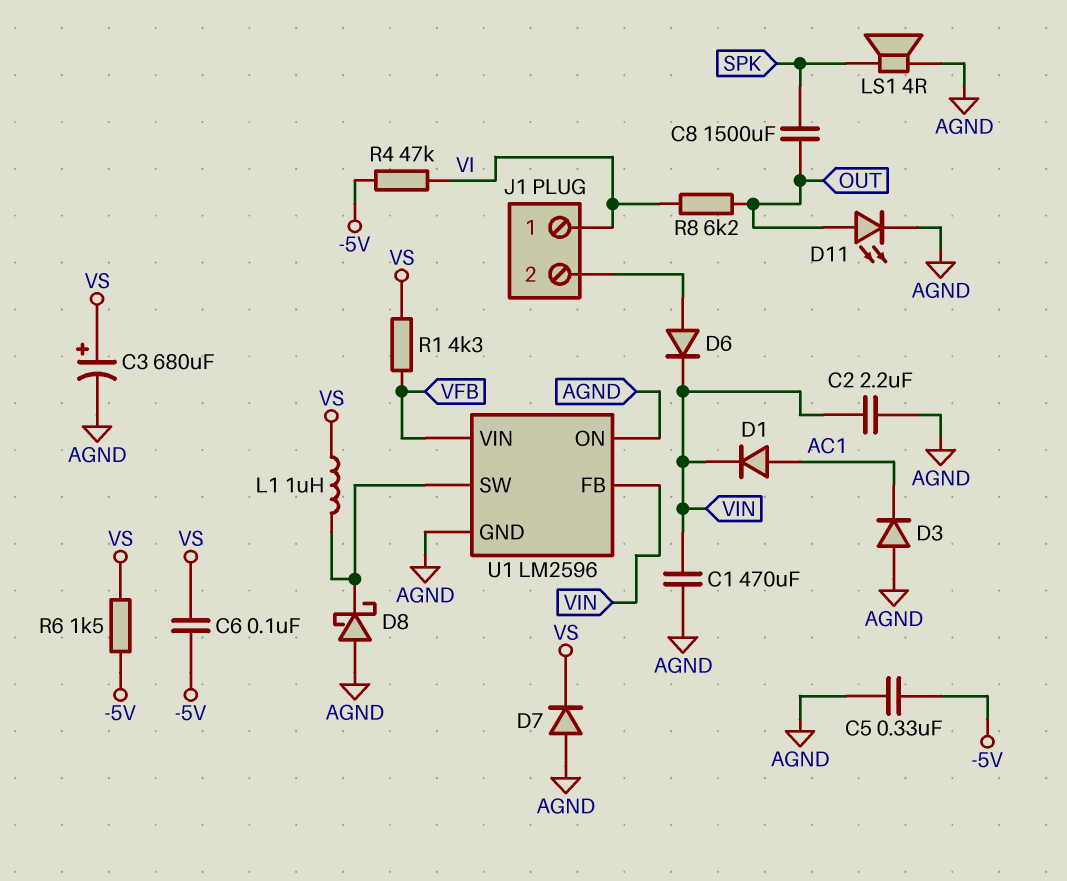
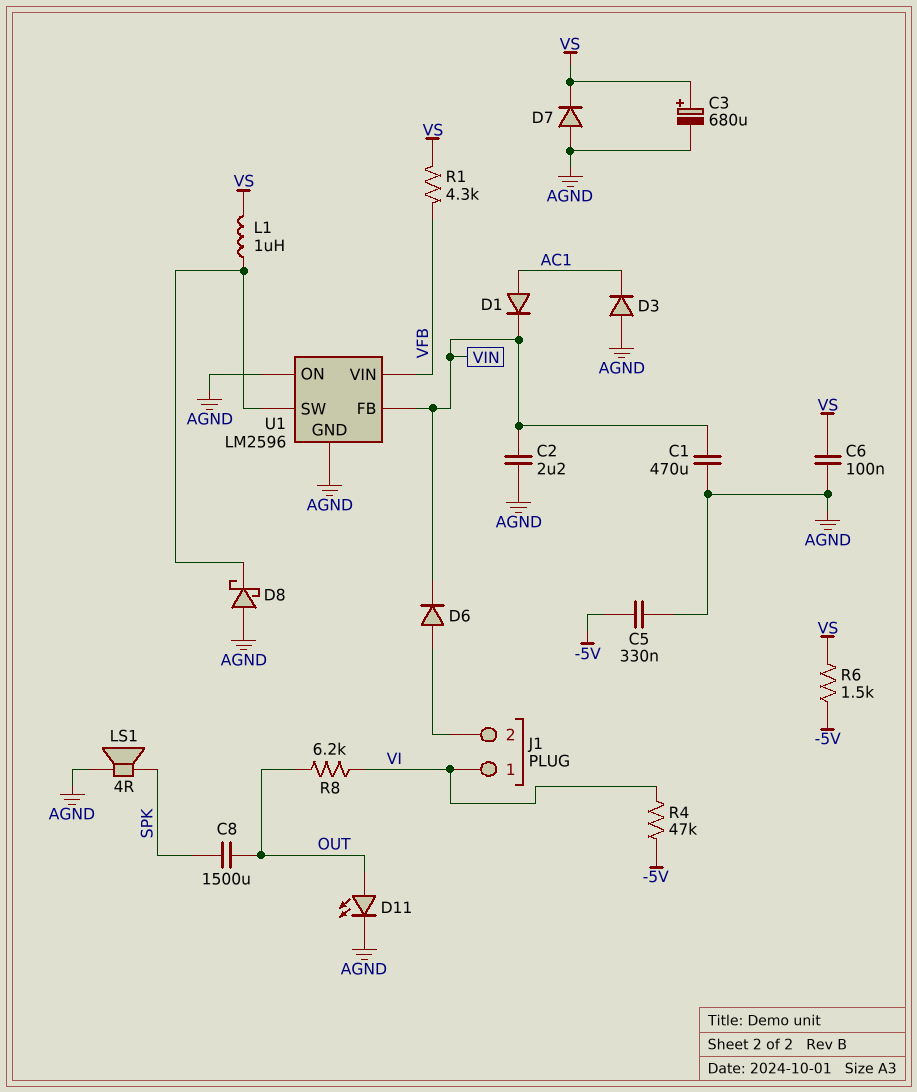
C6: 100nF (-5V, VS) -> 100nF (AGND, VS)

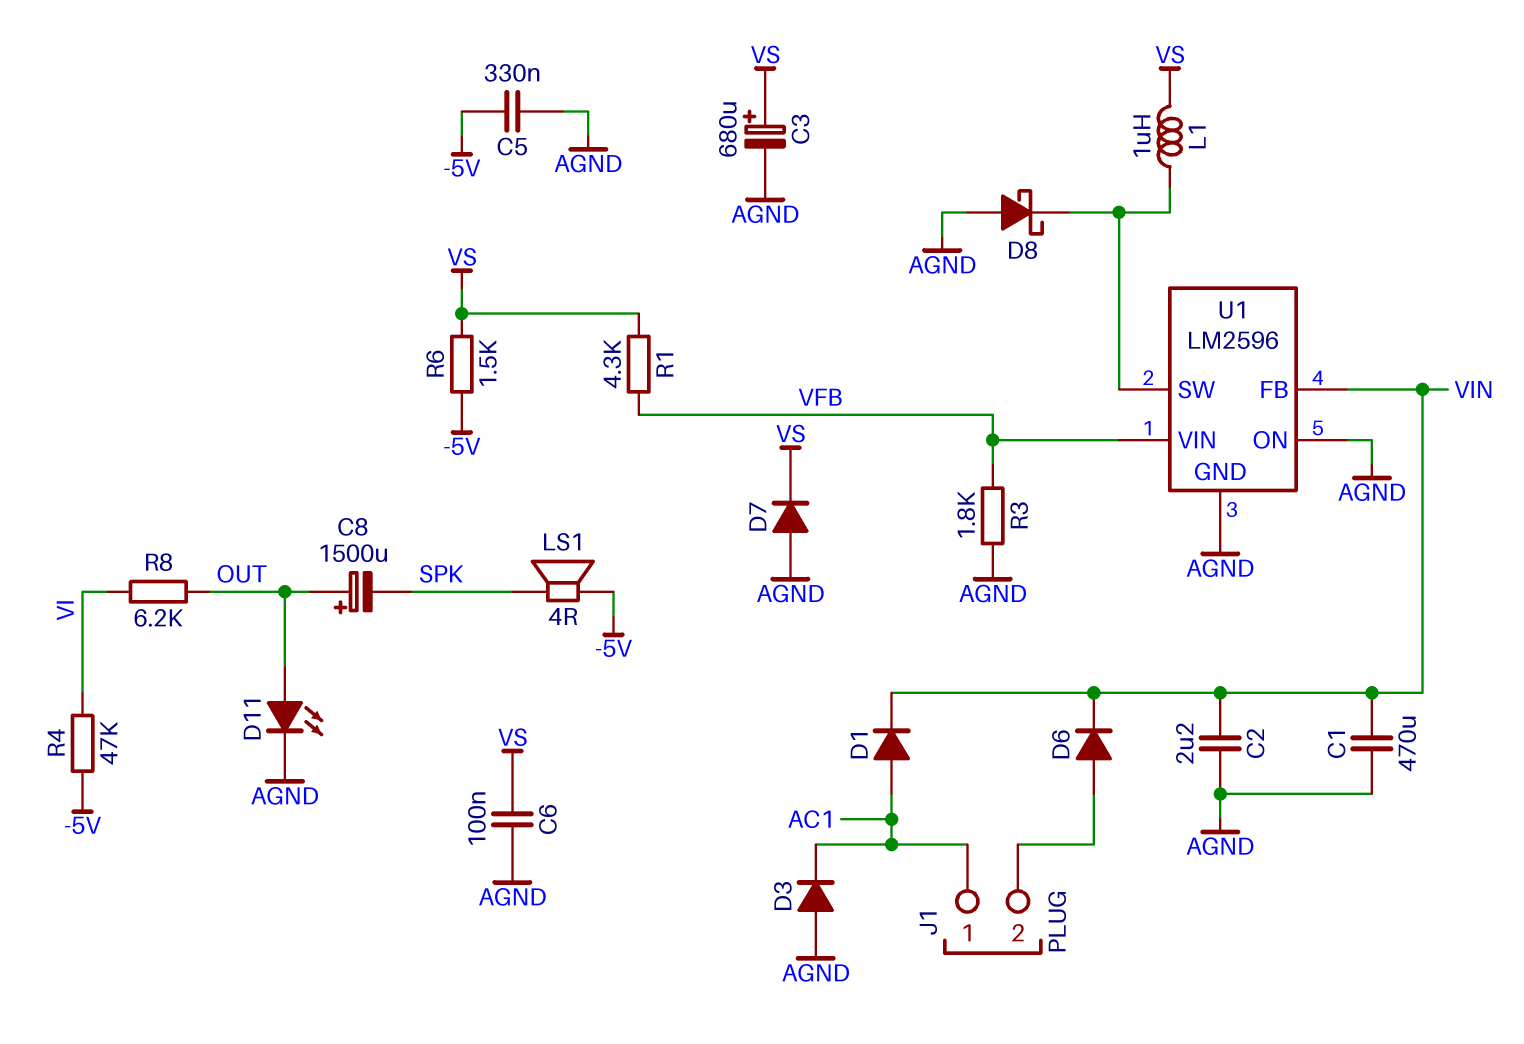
C8: 1500uF (OUT, SPK) -> 1500uF (plus OUT, minus SPK)
J1 pin 1: VI -> AC1
LS1: speaker 4R (AGND, SPK) -> speaker 4R (-5V, SPK)
R3: none -> 1.8k (AGND, VFB)

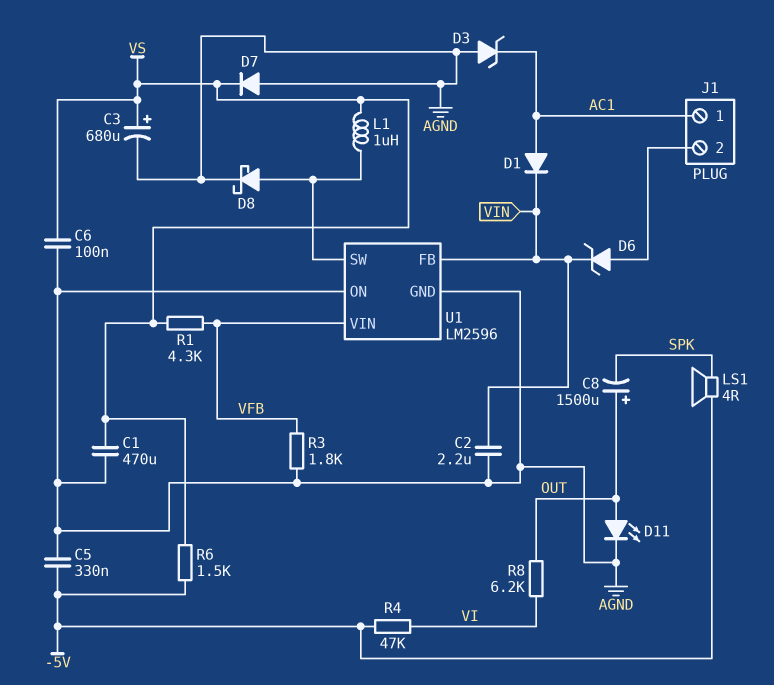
C1: 470uF (AGND, VIN) -> 470uF (AGND, VS)
D3: diode (A AGND, K AC1) -> zener (A AGND, K AC1)
D6: diode (A J1/2, K VIN) -> zener (A J1/2, K VIN)
D8: schottky (A AGND, K U1/SW) -> schottky (A U1/SW, K AGND)

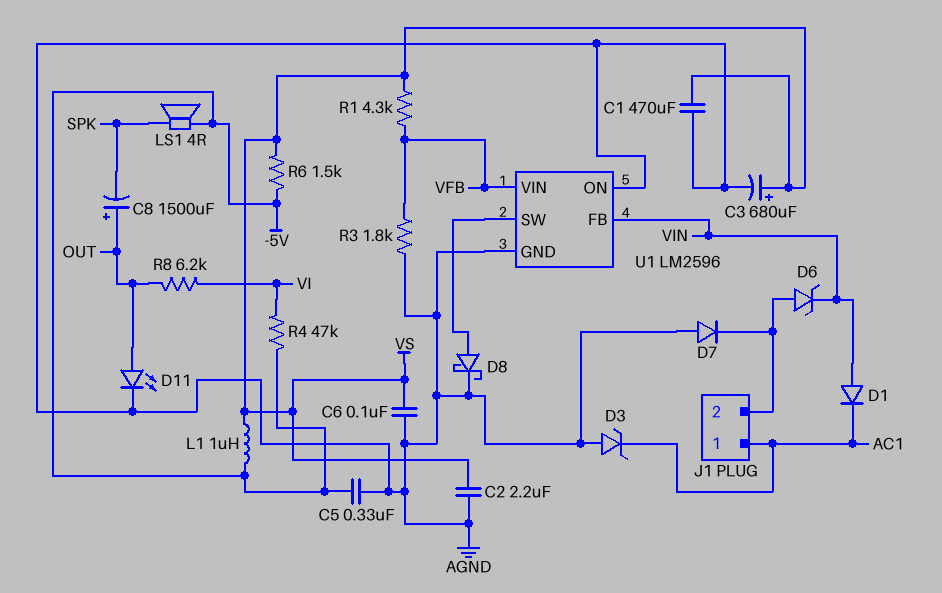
C2: 2.2uF (AGND, VIN) -> 2.2uF (AGND, VS)
D1: diode (A AC1, K VIN) -> diode (A VIN, K AC1)
D7: diode (A AGND, K VS) -> diode (A AGND, K J1/2)
L1: 1uH (U1/SW, VS) -> 1uH (-5V, VS)

